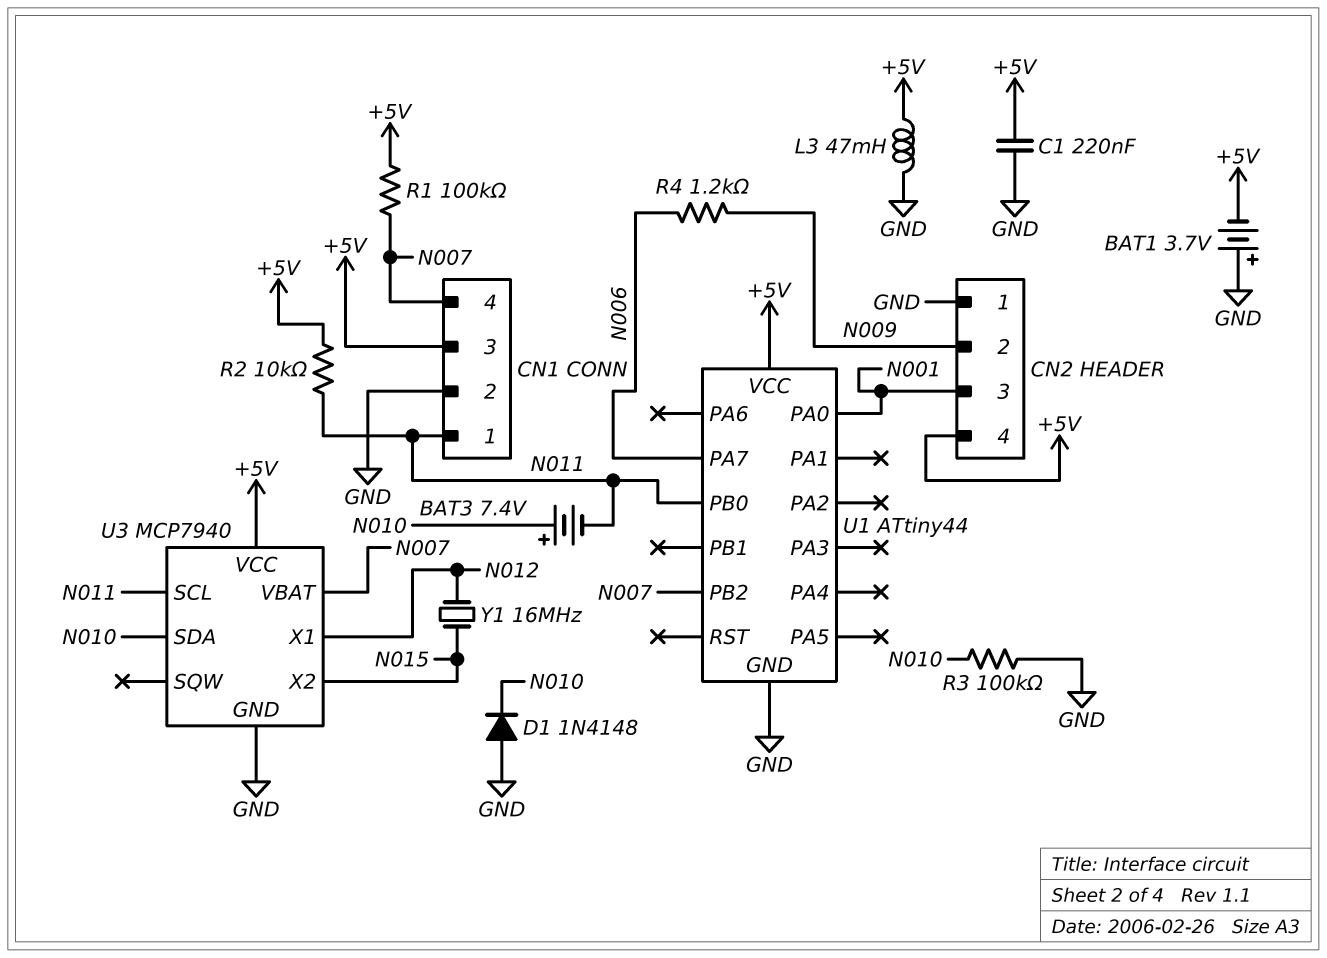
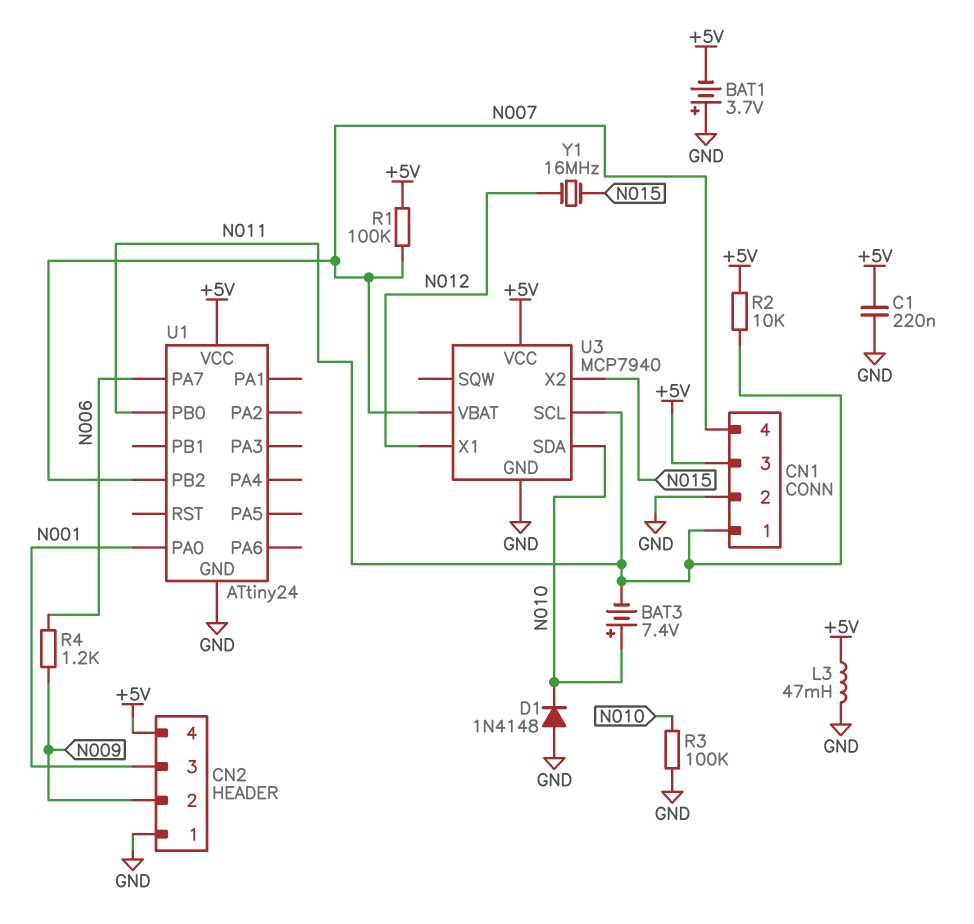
U1: ATtiny44 -> ATtiny24

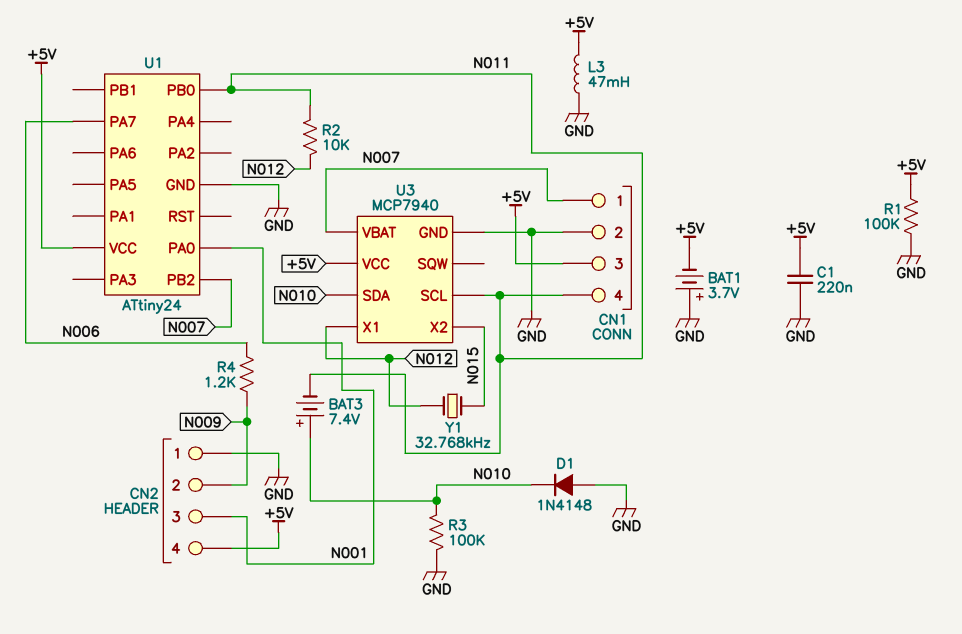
CN1 pin 1: N011 -> N007
CN1 pin 4: N007 -> N011
R1: 100k (+5V, N007) -> 100k (+5V, GND)
R2: 10k (+5V, N011) -> 10k (N011, N012)
Y1: 16MHz (N012, N015) -> 32.768kHz (N012, N015)

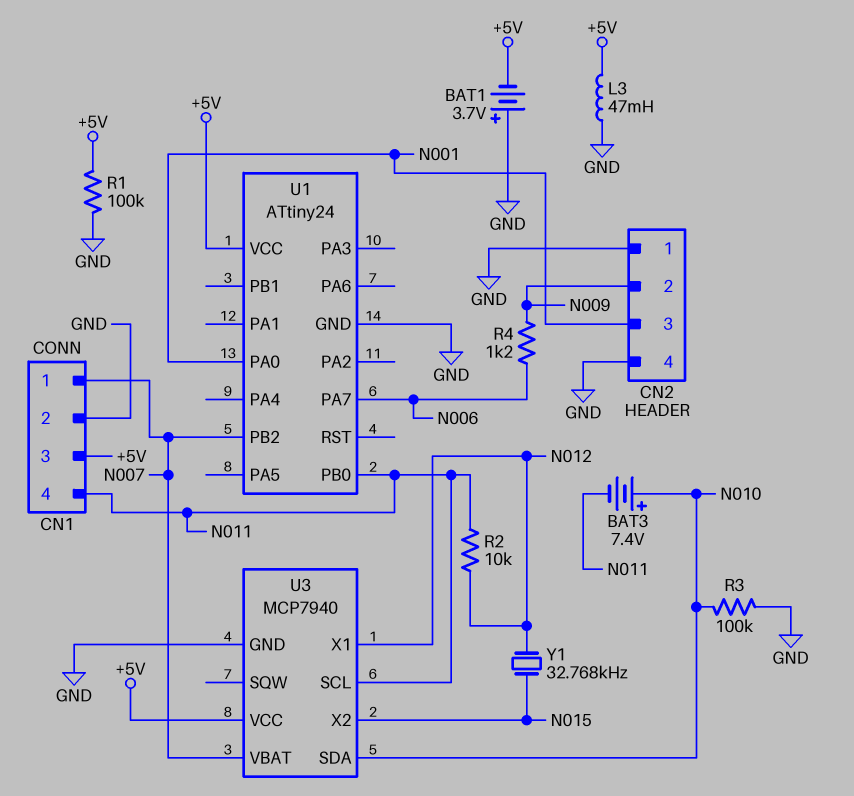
C1: 220nF (+5V, GND) -> none
CN2 pin 4: +5V -> GND
D1: diode 1N4148 (A GND, K N010) -> none

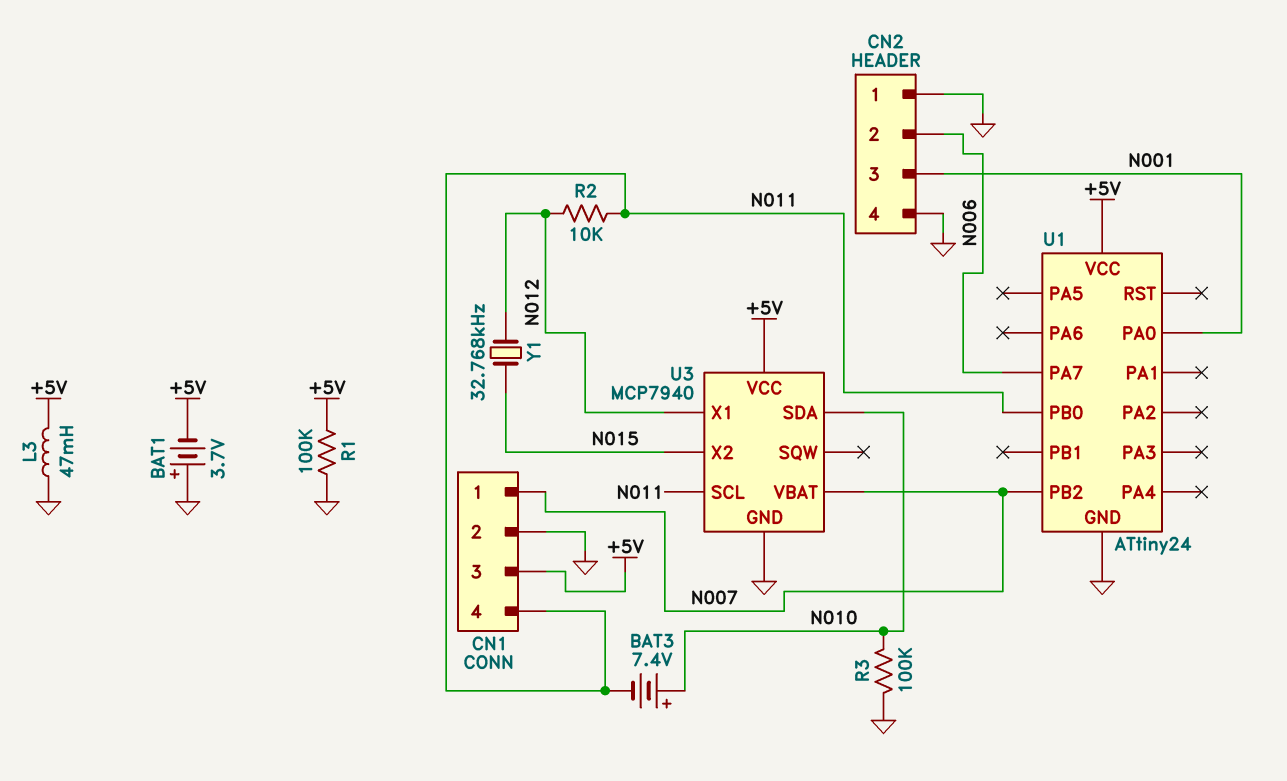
CN2 pin 2: N009 -> N006
R4: 1.2k (N006, N009) -> none

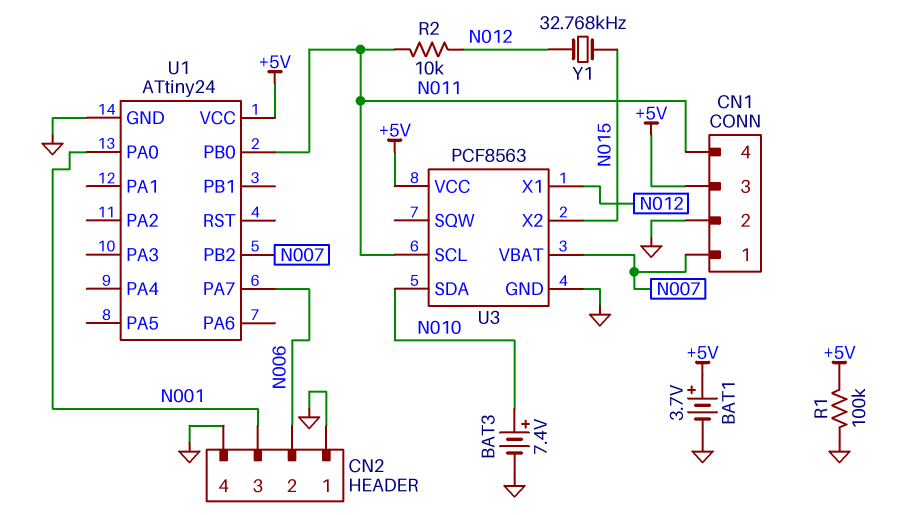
BAT1: 3.7V (plus GND, minus +5V) -> 3.7V (plus +5V, minus GND)
BAT3: 7.4V (plus N010, minus N011) -> 7.4V (plus N010, minus GND)
L3: 47mH (+5V, GND) -> none
R3: 100k (GND, N010) -> none
U3: MCP7940 -> PCF8563

